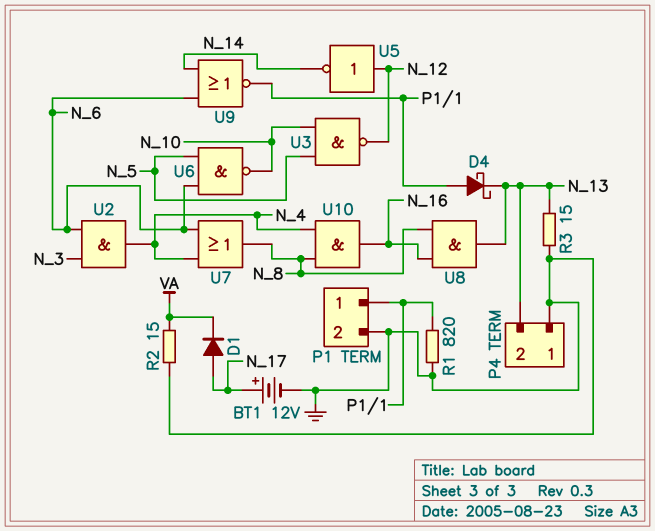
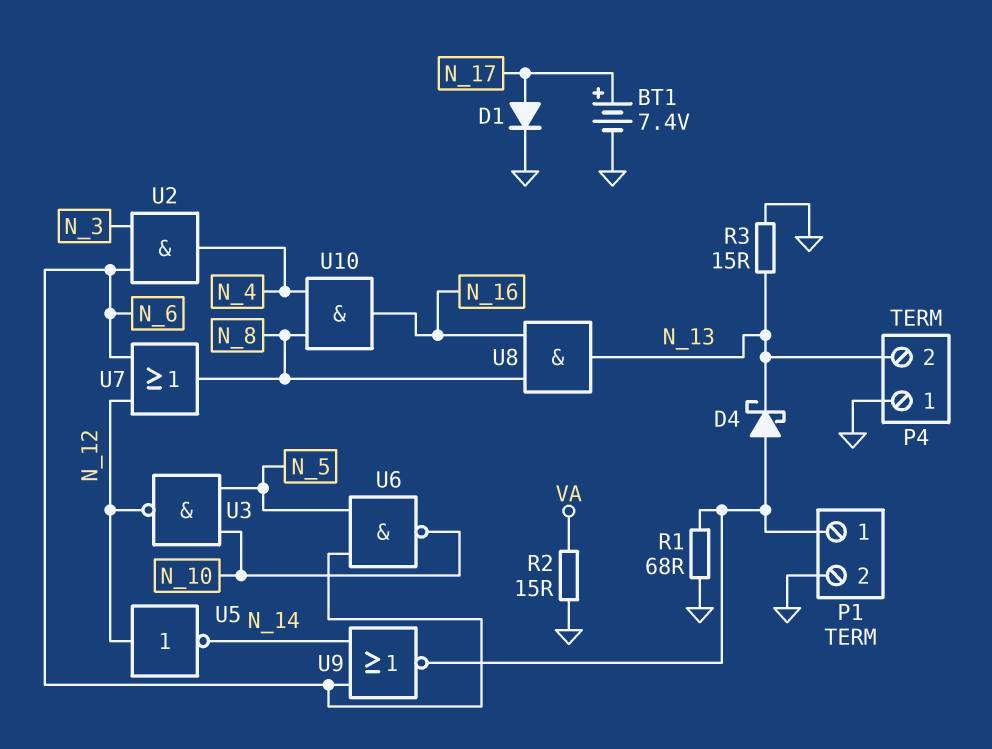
BT1: 12V (plus N_17, minus GND) -> 7.4V (plus N_17, minus GND)
D1: diode (A N_17, K VA) -> diode (A N_17, K GND)
R1: 820 (GND, P1/1) -> 68 (GND, P1/1)
U7: OR (in N_4, in N_6, out N_8) -> OR (in N_6, in N_12, out N_8)

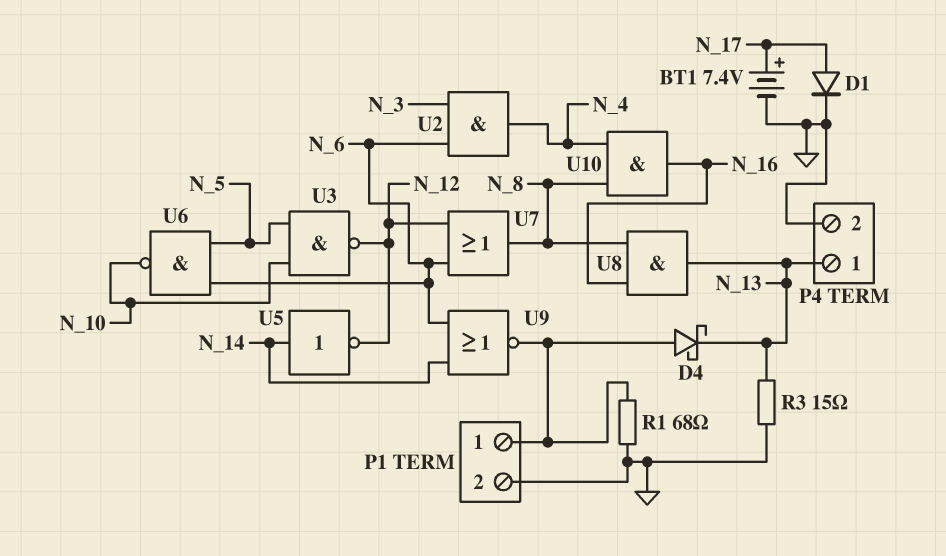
P4 pin 1: GND -> N_13
P4 pin 2: N_13 -> GND
R2: 15 (GND, VA) -> none
U5: NOT (in N_12, out N_14) -> NOT (in N_14, out N_12)

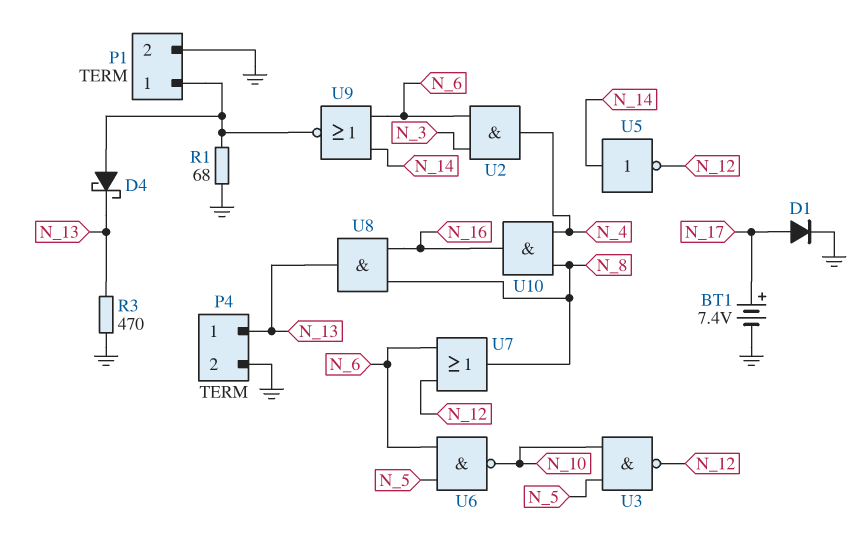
R3: 15 (GND, N_13) -> 470 (GND, N_13)

